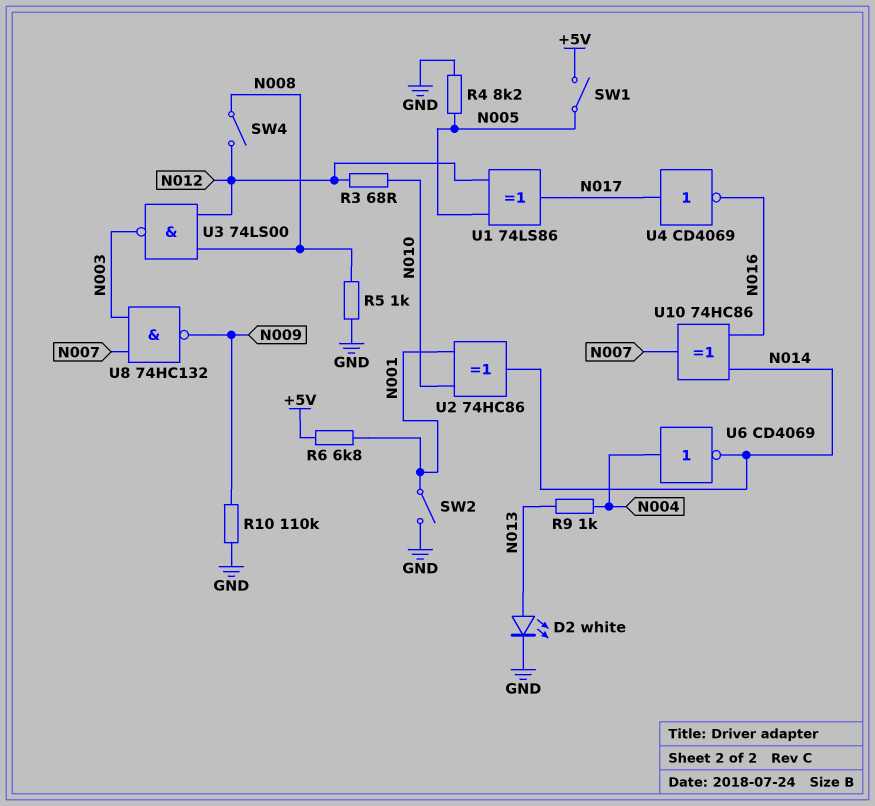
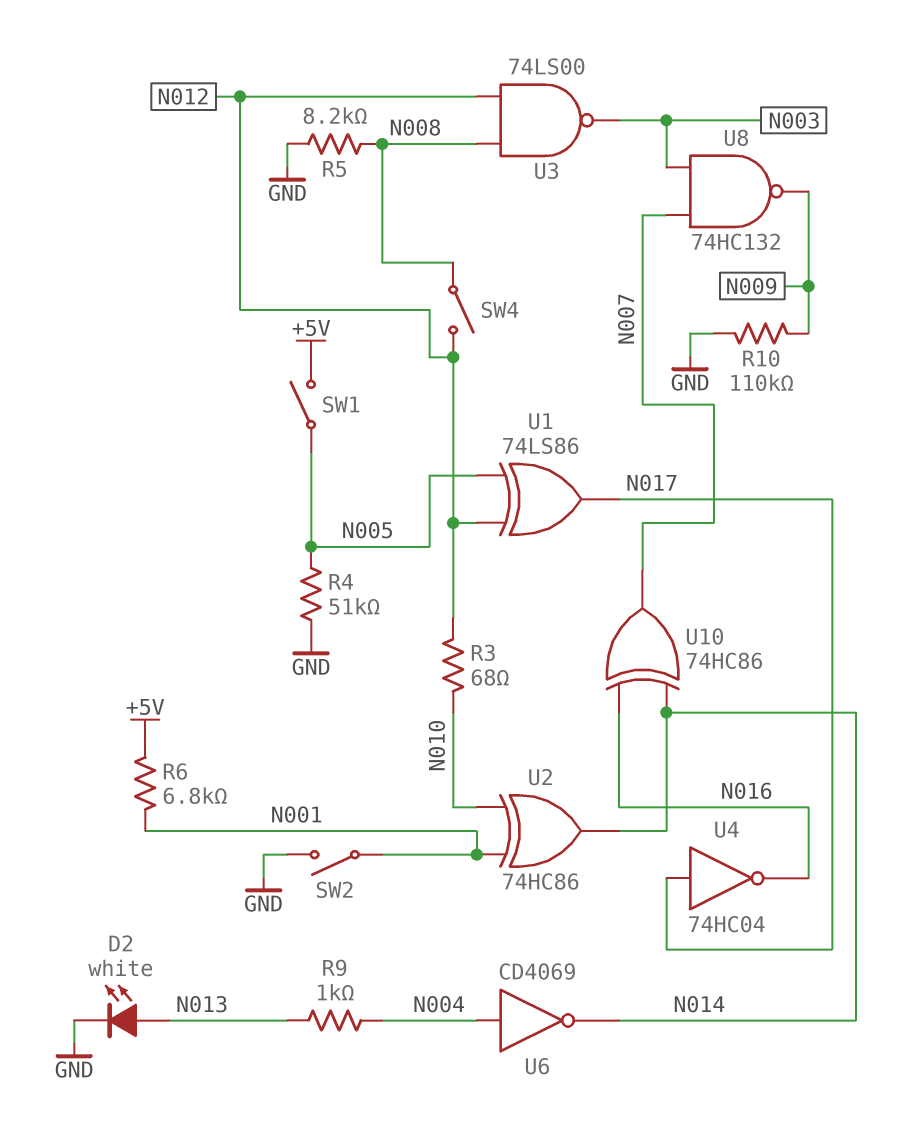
R4: 8.2k (GND, N005) -> 51k (GND, N005)
R5: 1k (GND, N008) -> 8.2k (GND, N008)
U4: NOT CD4069 (in N017, out N016) -> NOT 74HC04 (in N017, out N016)

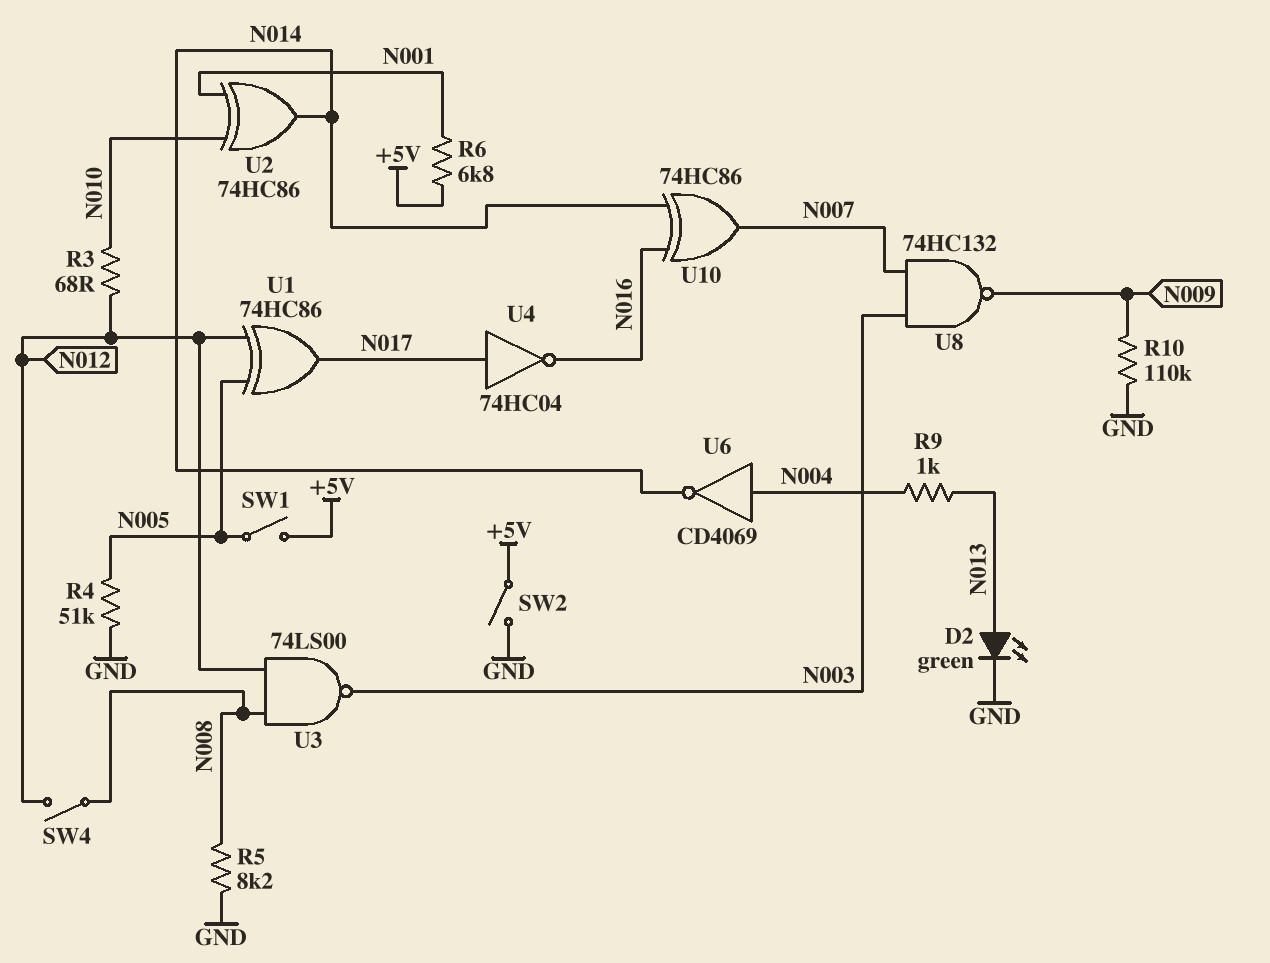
D2: LED white (A N013, K GND) -> LED green (A N013, K GND)
SW2: switch (GND, N001) -> switch (+5V, GND)
U1: XOR 74LS86 (in N005, in N012, out N017) -> XOR 74HC86 (in N005, in N012, out N017)

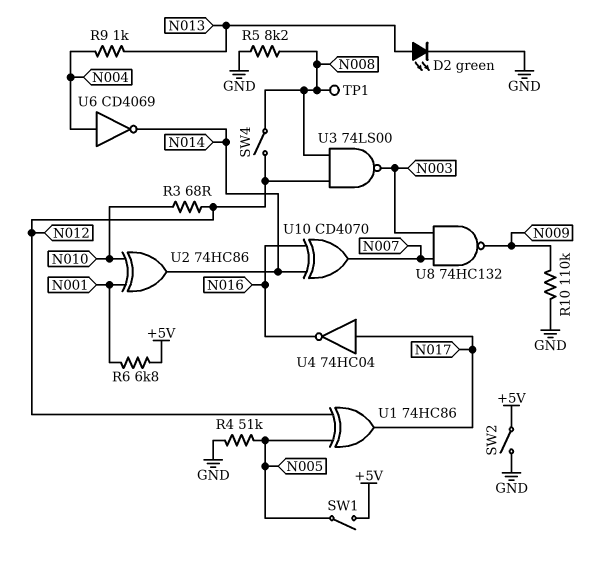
TP1: none -> test point (N008)
U10: XOR 74HC86 (in N014, in N016, out N007) -> XOR CD4070 (in N014, in N016, out N007)

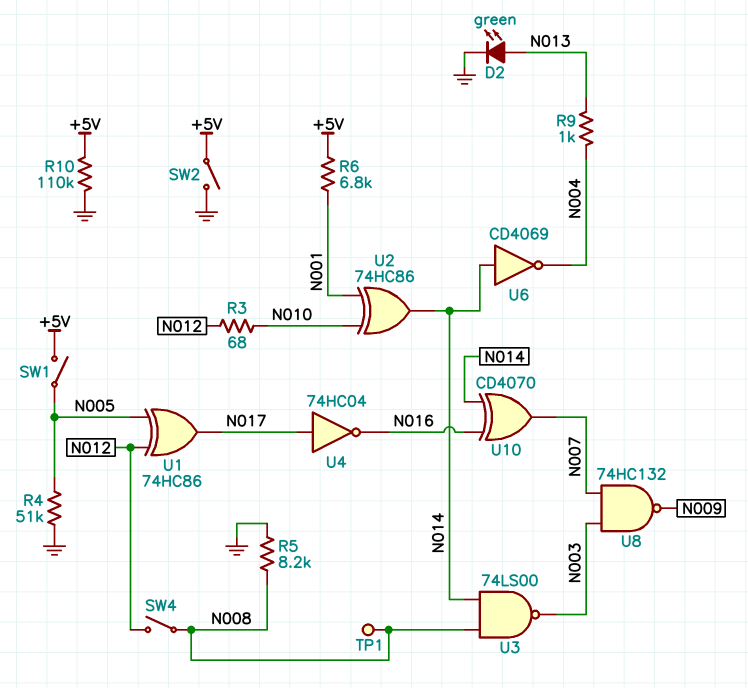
R10: 110k (GND, N009) -> 110k (+5V, GND)
U3: NAND 74LS00 (in N008, in N012, out N003) -> NAND 74LS00 (in N008, in N014, out N003)
U6: NOT CD4069 (in N004, out N014) -> NOT CD4069 (in N014, out N004)

